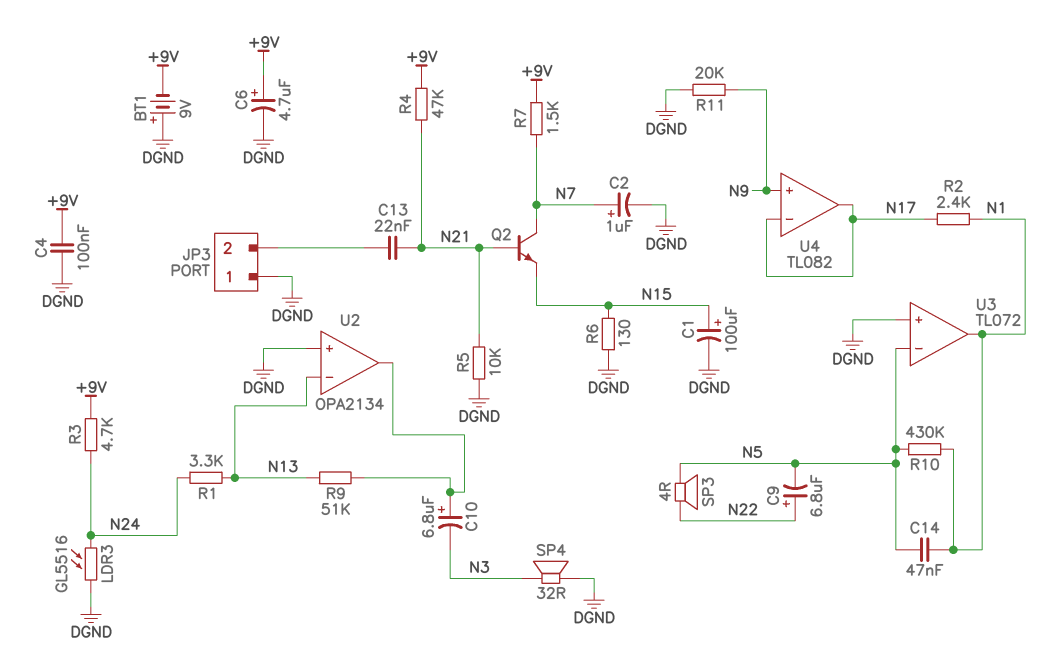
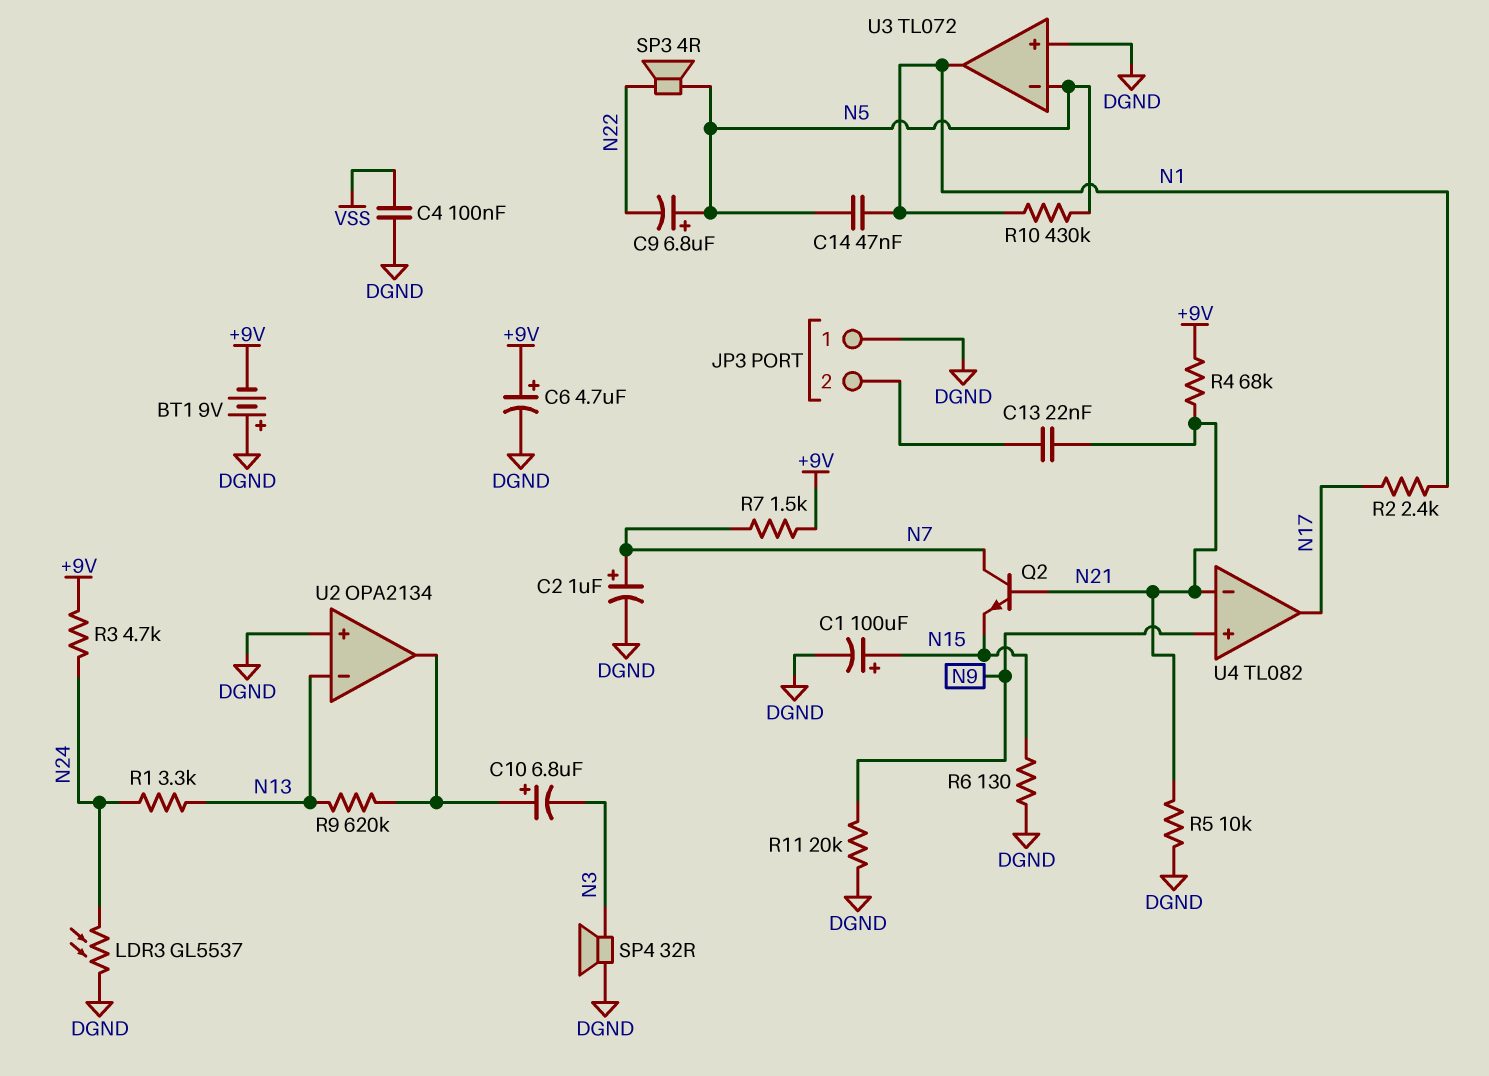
C4: 100nF (+9V, DGND) -> 100nF (DGND, VSS)
C9: 6.8uF (plus N22, minus N5) -> 6.8uF (plus N5, minus N22)
LDR3: GL5516 (DGND, N24) -> GL5537 (DGND, N24)
R4: 47k (+9V, N21) -> 68k (+9V, N21)
R9: 51k (N13, U2/out) -> 620k (N13, U2/out)
U4 pin in-: N17 -> N21

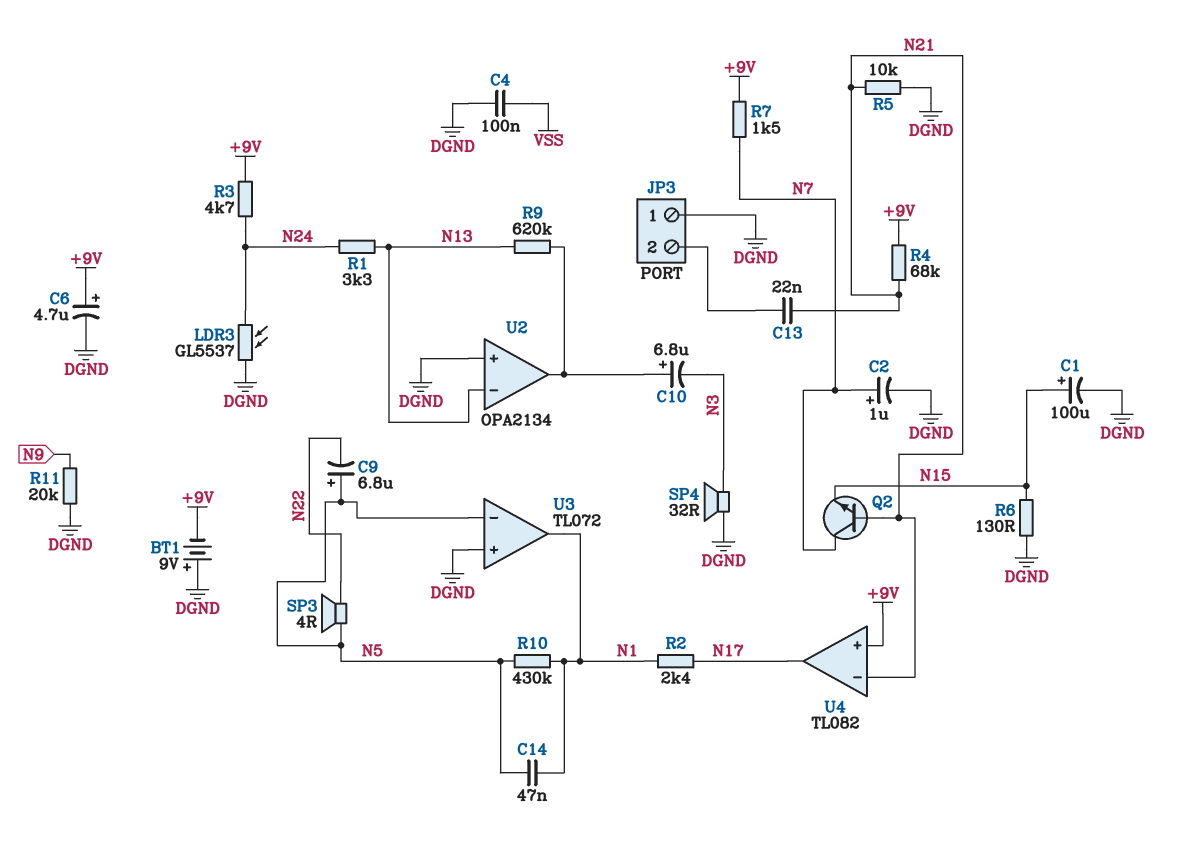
U4 pin in+: N9 -> +9V

